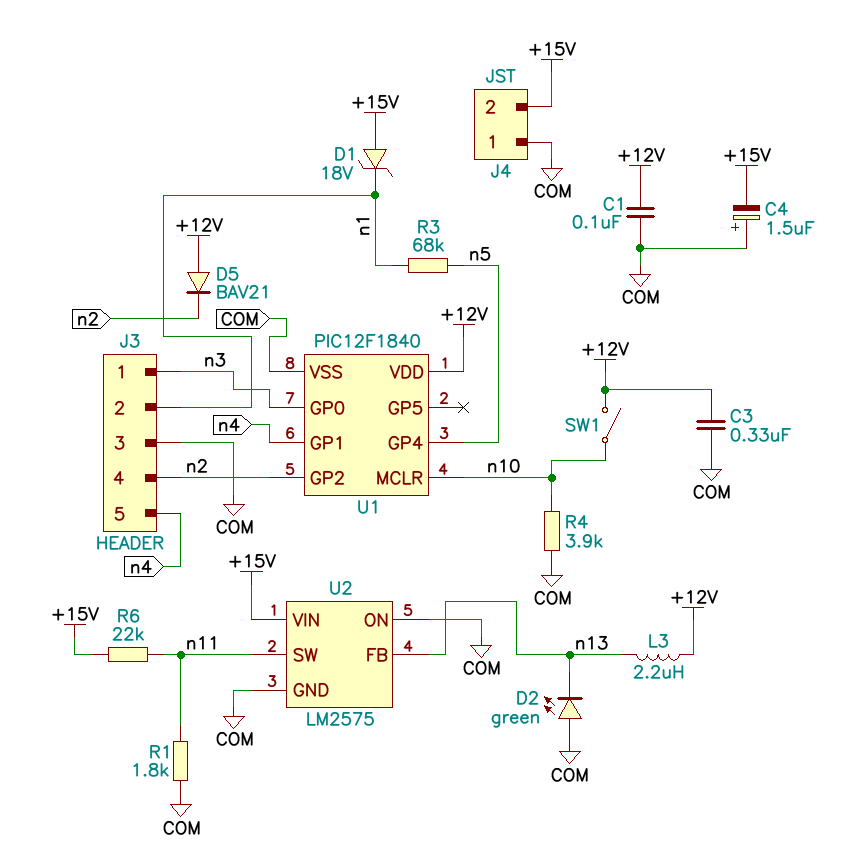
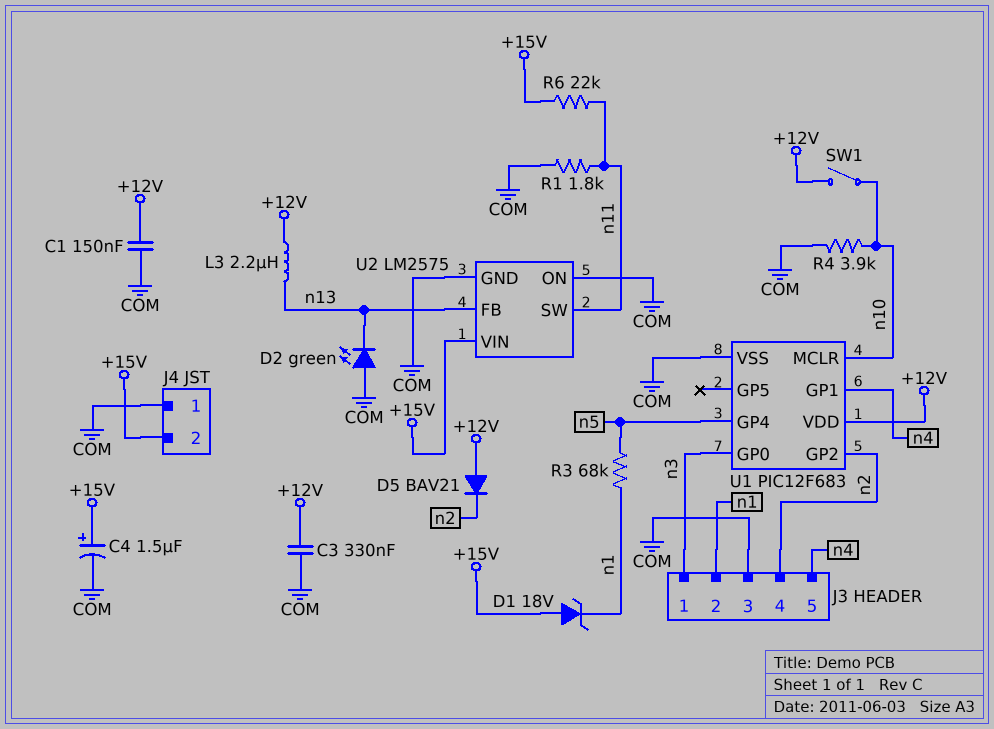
C1: 100nF (+12V, COM) -> 150nF (+12V, COM)
C4: 1.5uF (plus COM, minus +15V) -> 1.5uF (plus +15V, minus COM)
U1: PIC12F1840 -> PIC12F683

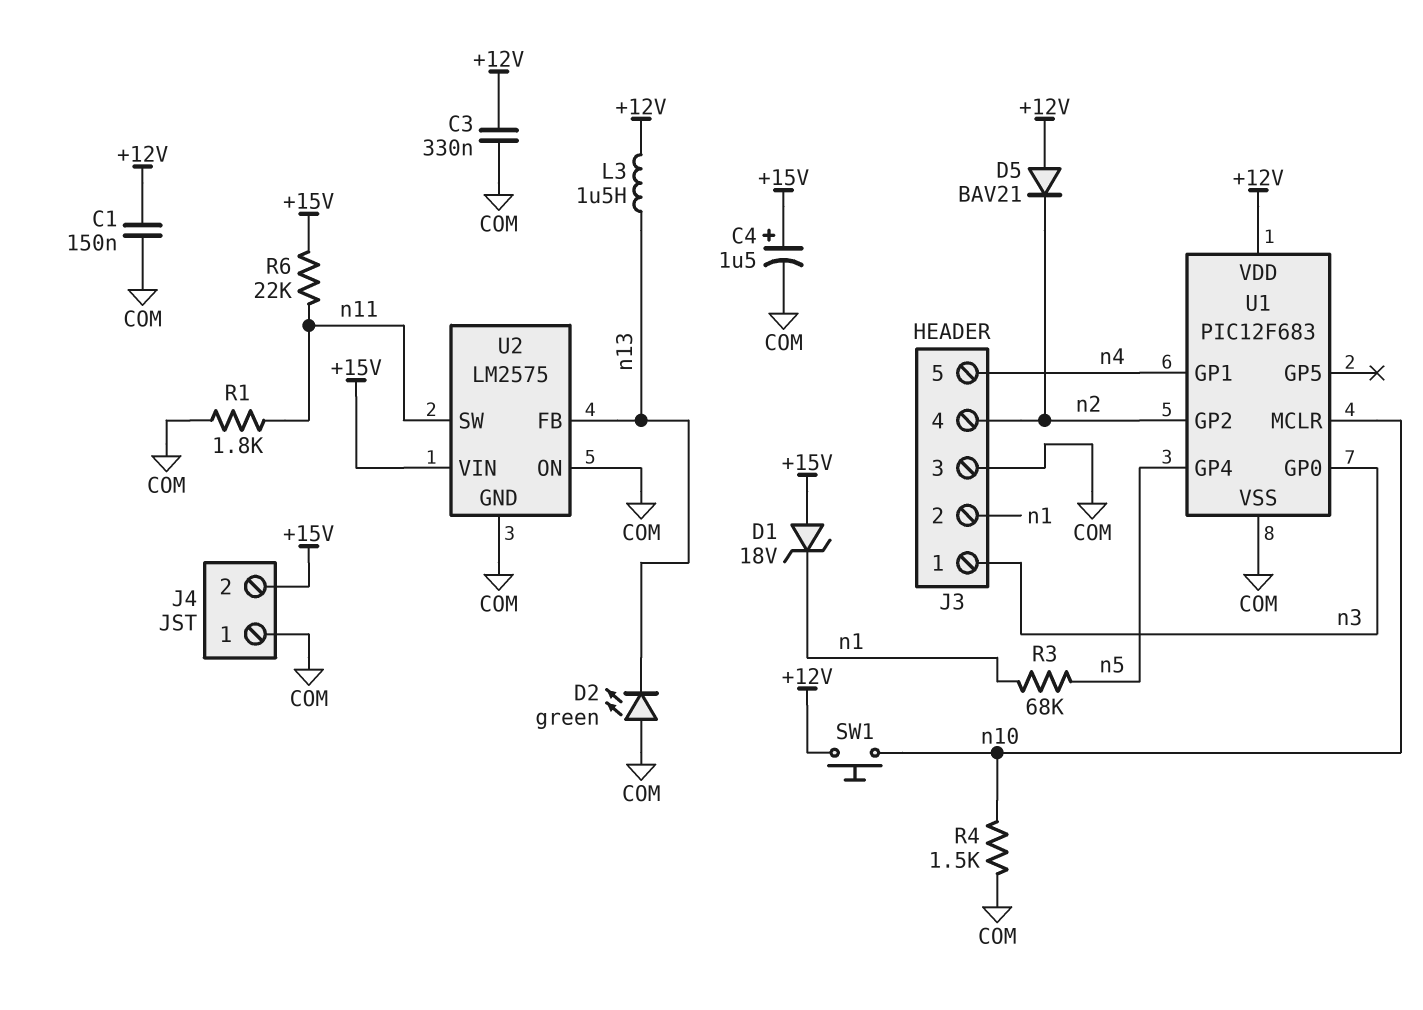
L3: 2.2uH (+12V, n13) -> 1.5uH (+12V, n13)
R4: 3.9k (COM, n10) -> 1.5k (COM, n10)
SW1: switch (+12V, n10) -> button (+12V, n10)

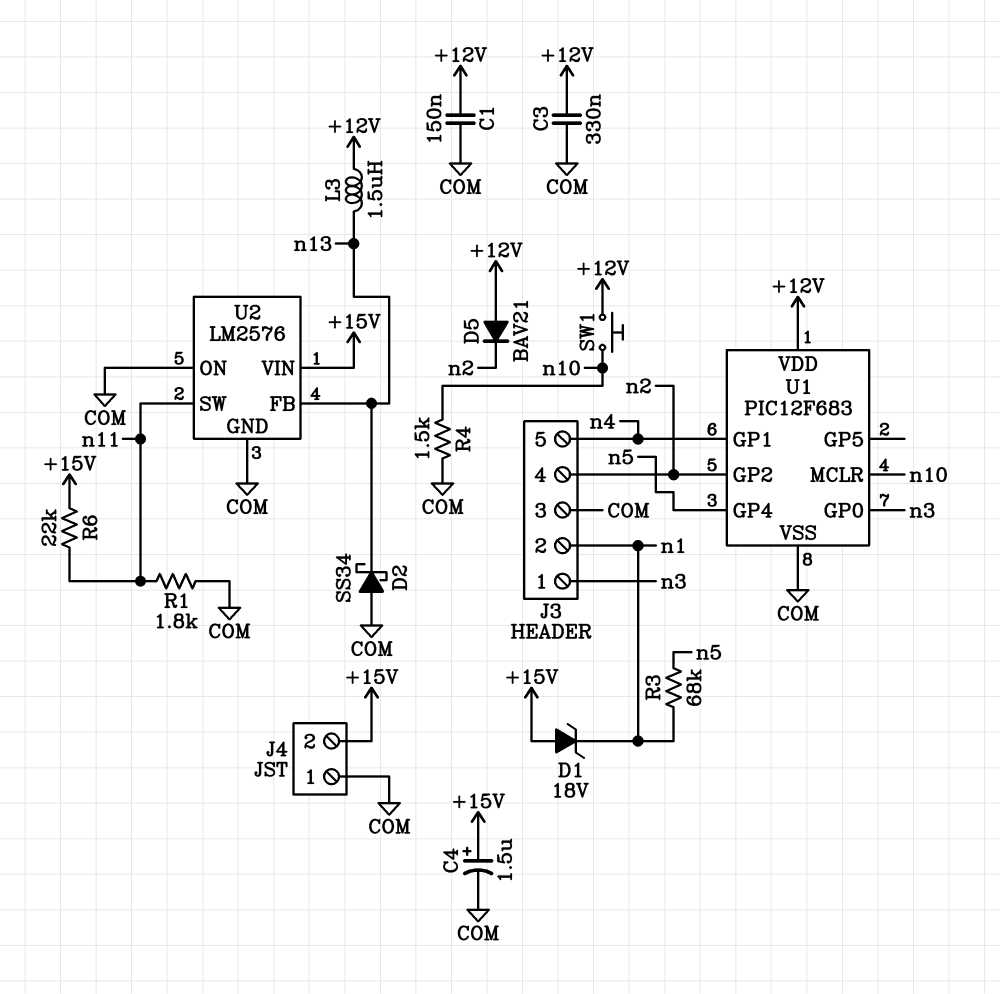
D2: LED green (A COM, K n13) -> schottky SS34 (A COM, K n13)
U2: LM2575 -> LM2576

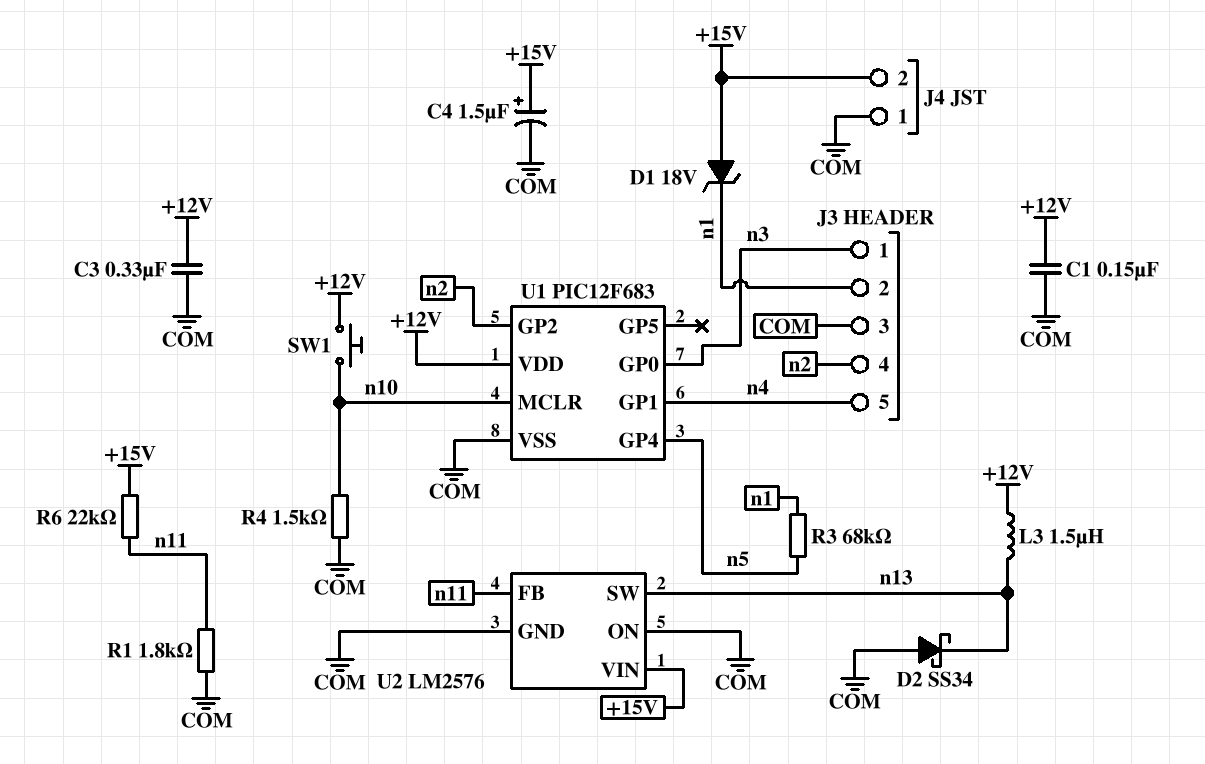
D5: diode BAV21 (A +12V, K n2) -> none
U2 pin FB: n13 -> n11
U2 pin SW: n11 -> n13

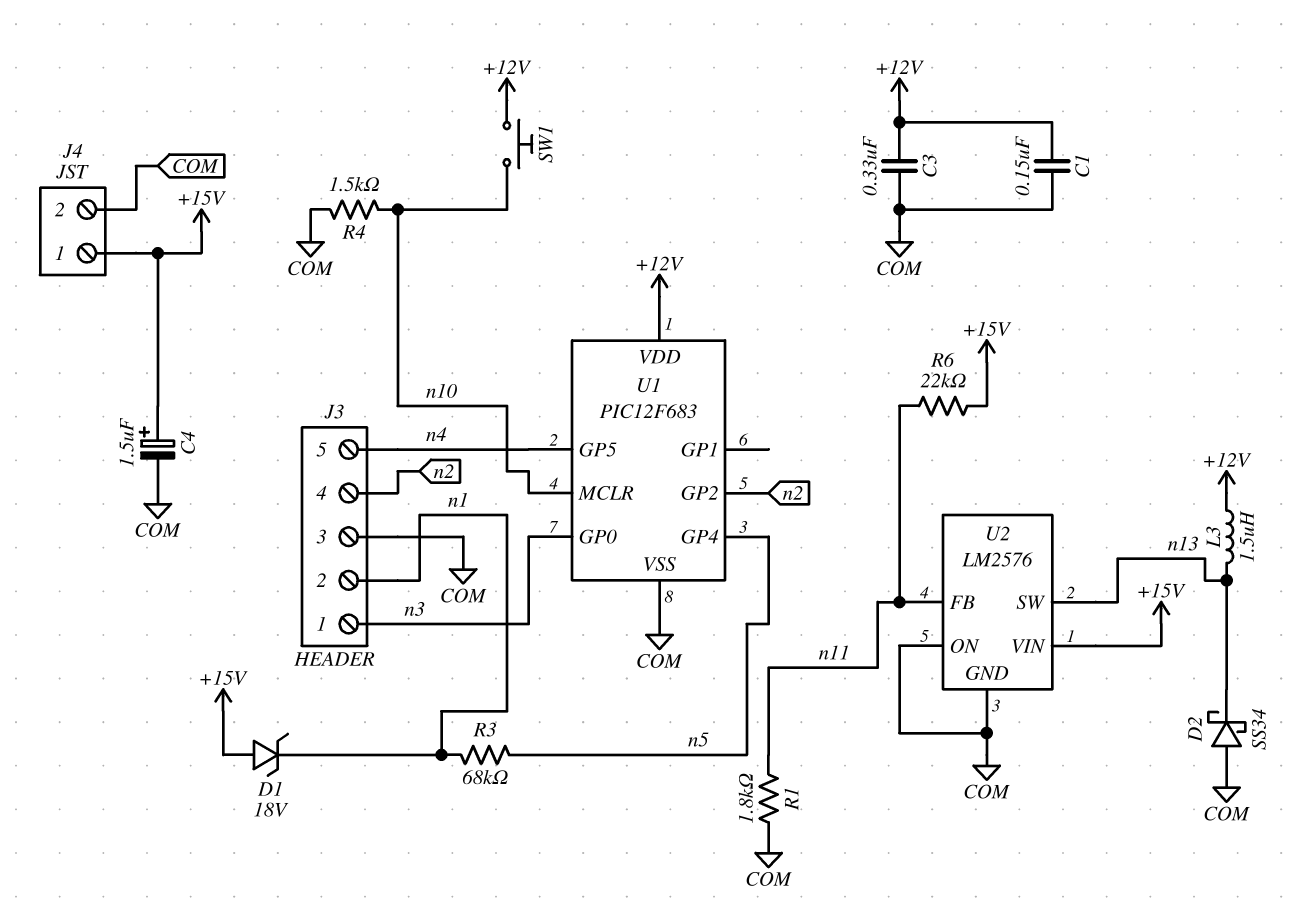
J4 pin 1: COM -> +15V
J4 pin 2: +15V -> COM
U1 pin GP1: n4 -> none
U1 pin GP5: none -> n4

